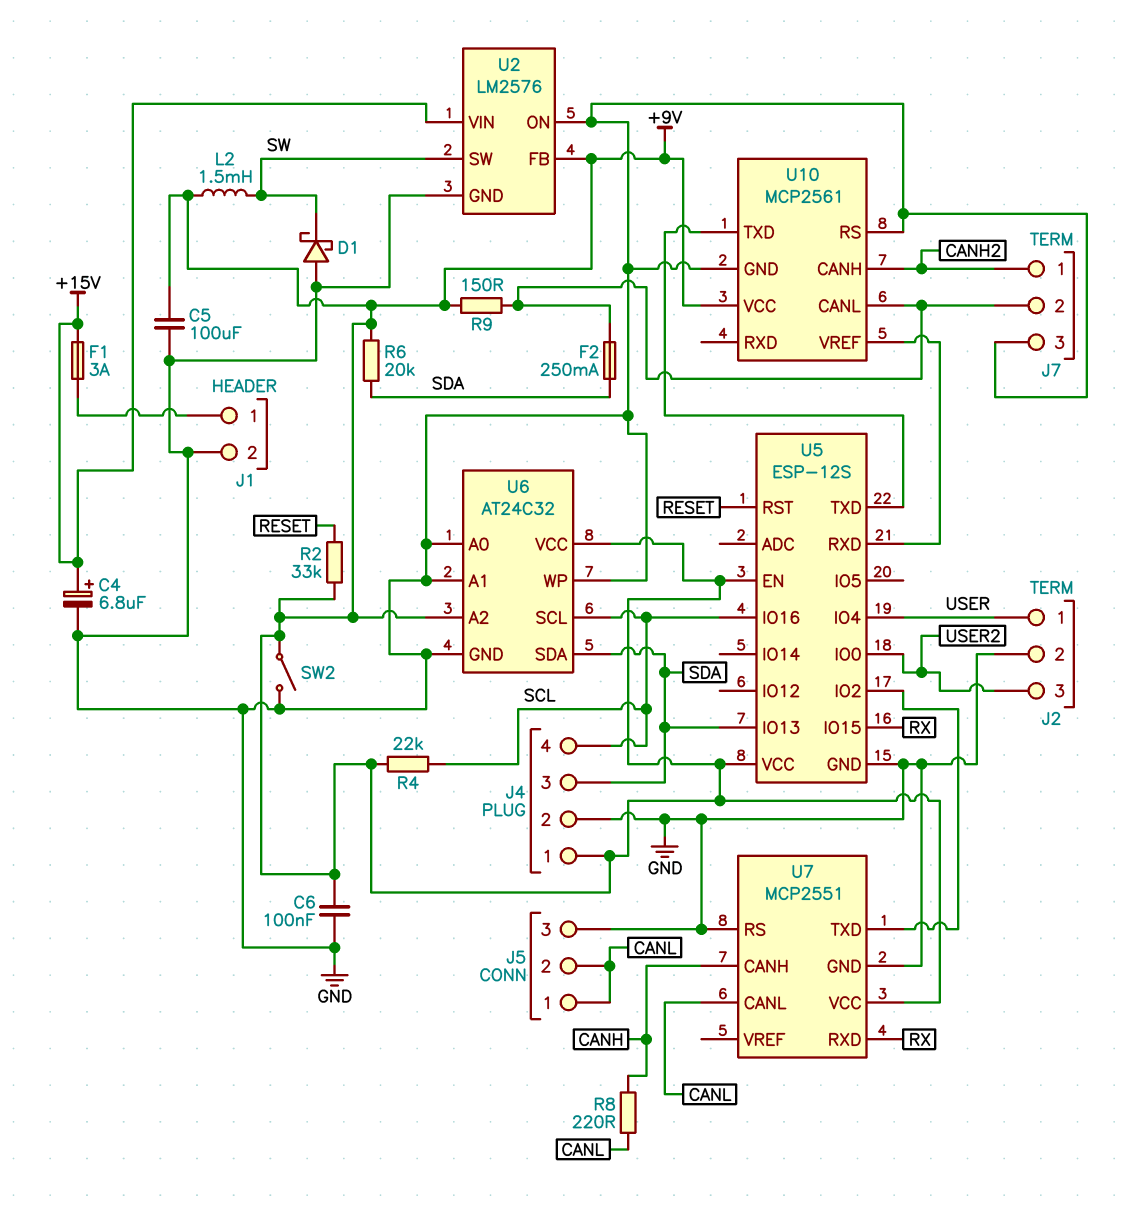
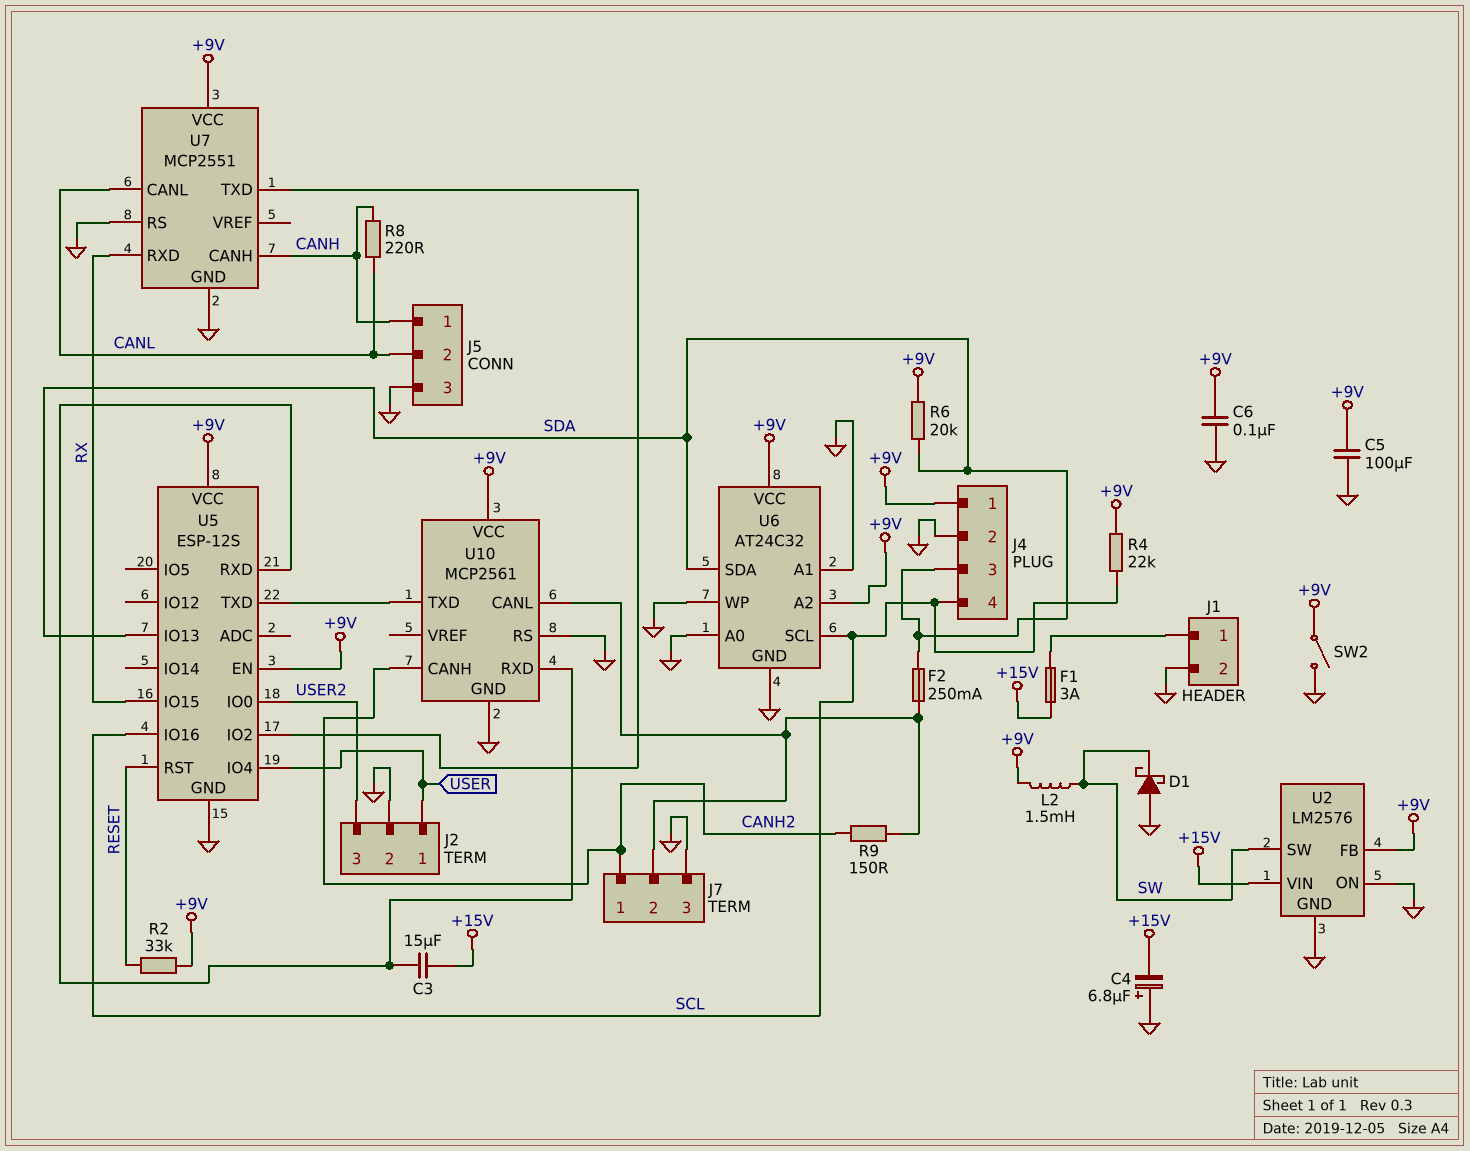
C3: none -> 15uF (+15V, U5/RXD)
C4: 6.8uF (plus +15V, minus GND) -> 6.8uF (plus GND, minus +15V)
J5 pin 1: CANL -> CANH
R9: 150 (+9V, J7/2) -> 150 (CANH2, J7/2)
U10 pin RXD: none -> U5/RXD
U10 pin VREF: U5/RXD -> none

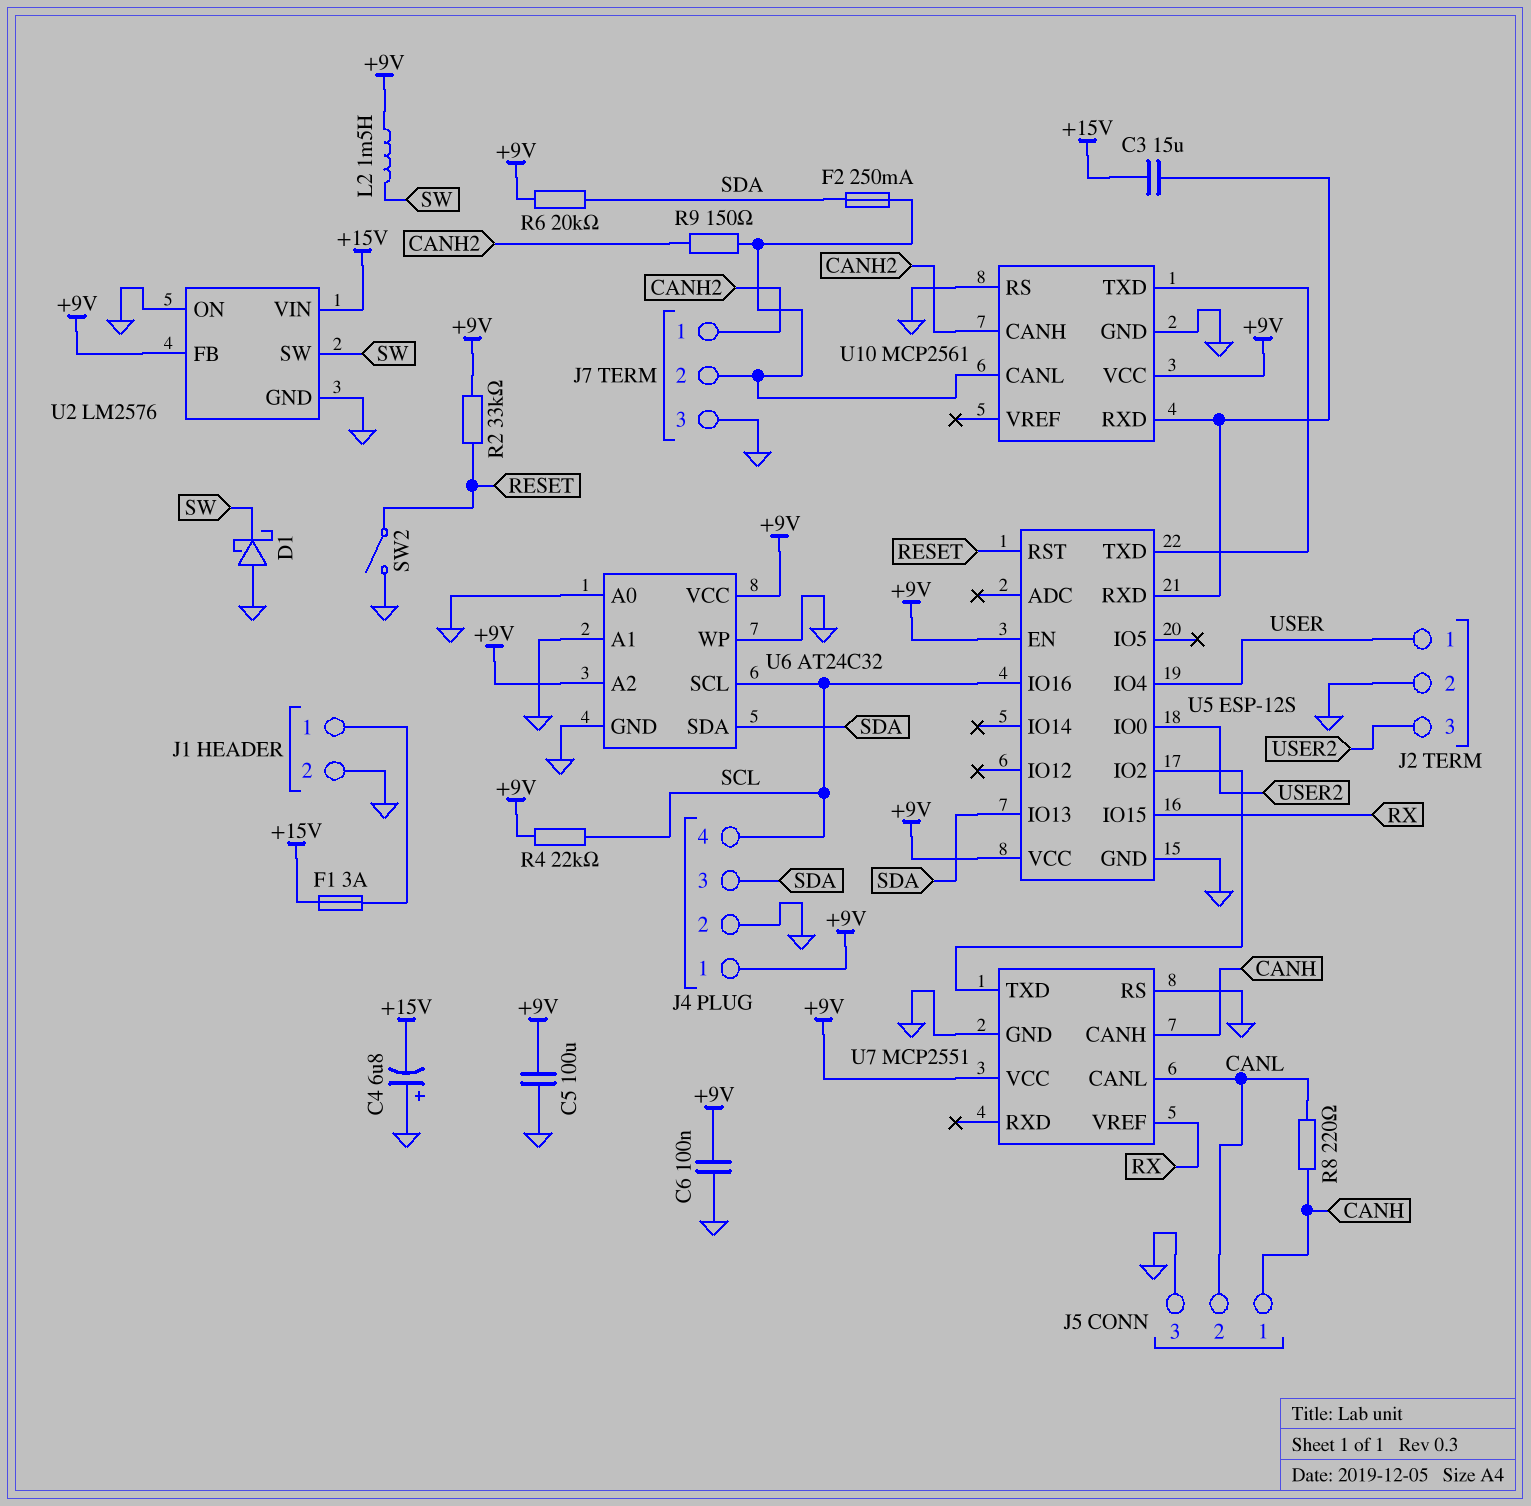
SW2: switch (+9V, GND) -> switch (GND, RESET)
U7 pin RXD: RX -> none
U7 pin VREF: none -> RX

